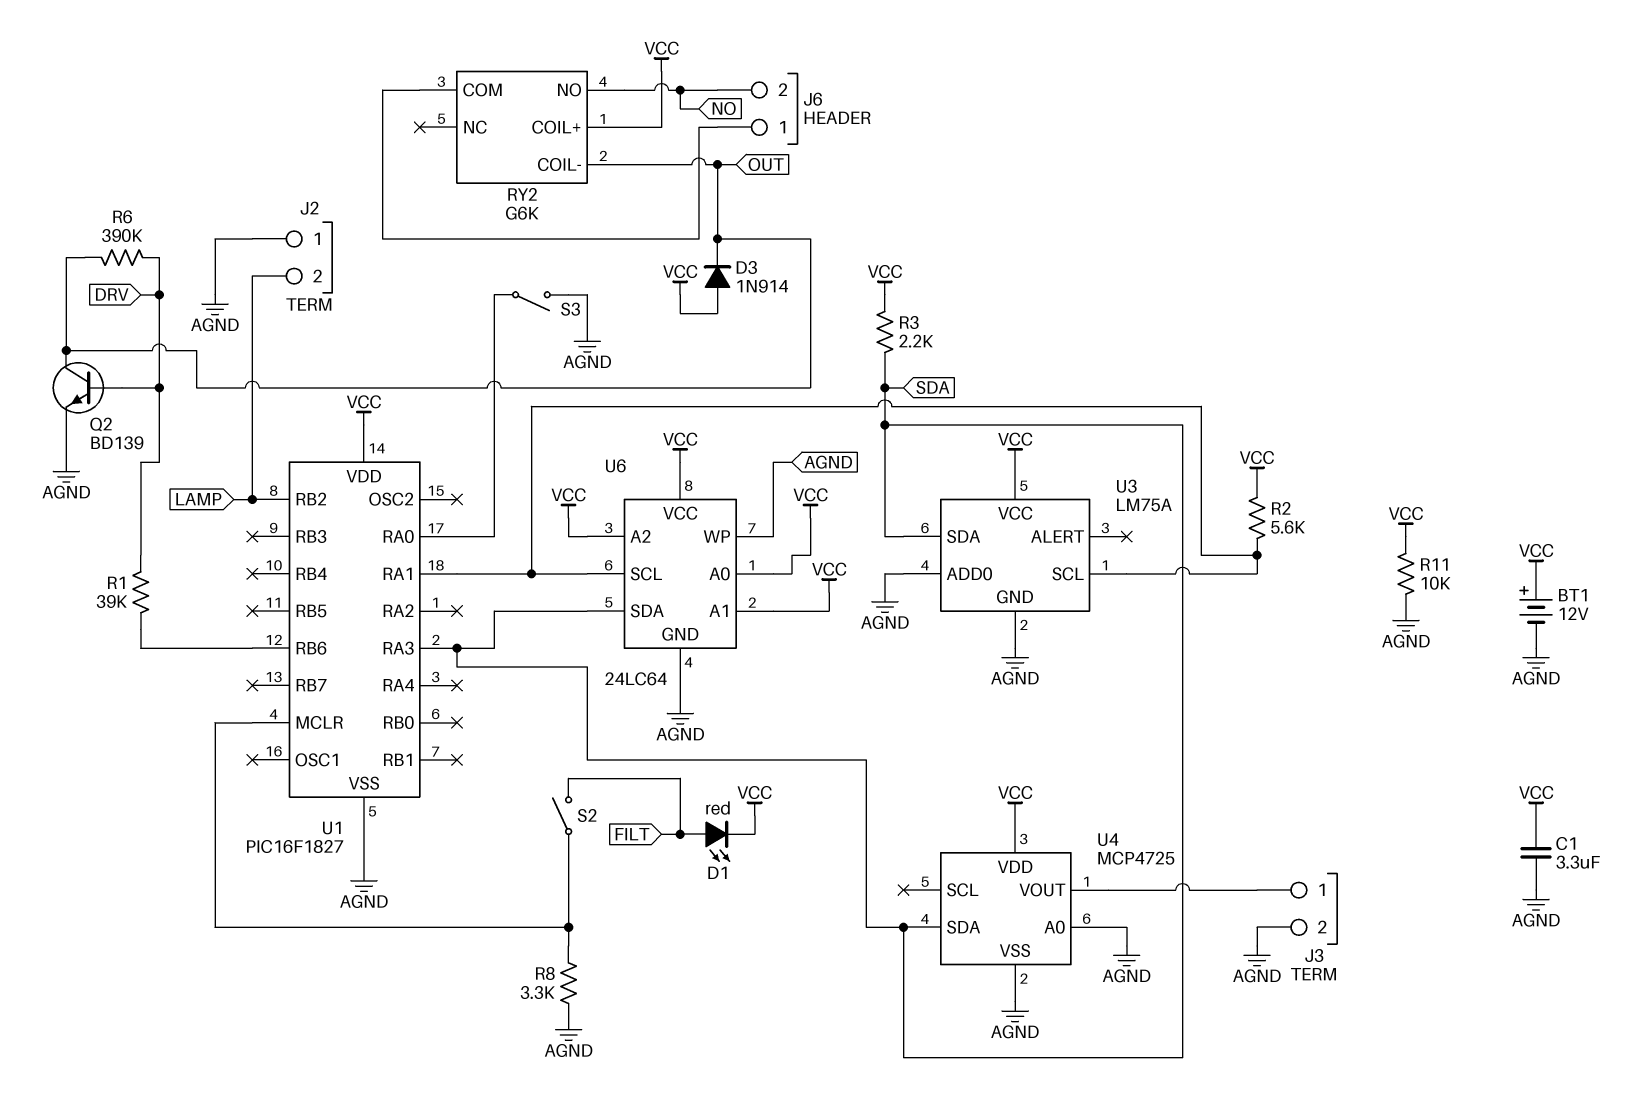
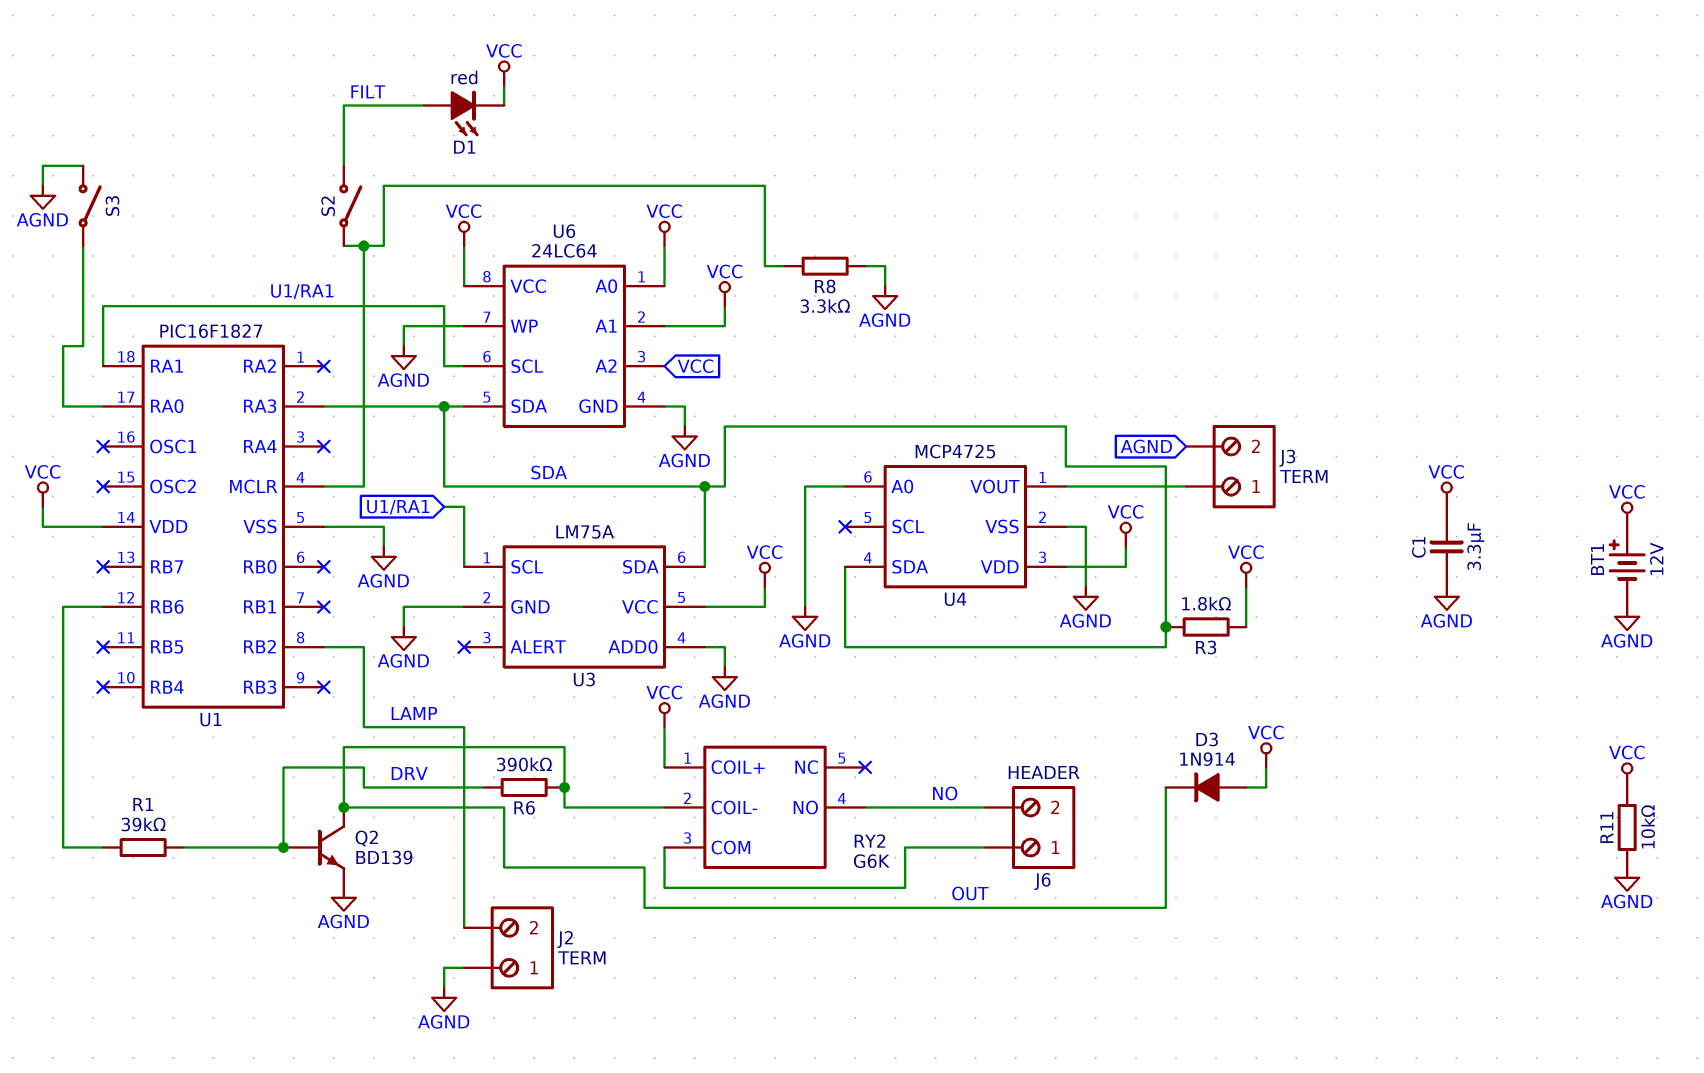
R2: 5.6k (U1/RA1, VCC) -> none
R3: 2.2k (SDA, VCC) -> 1.8k (SDA, VCC)

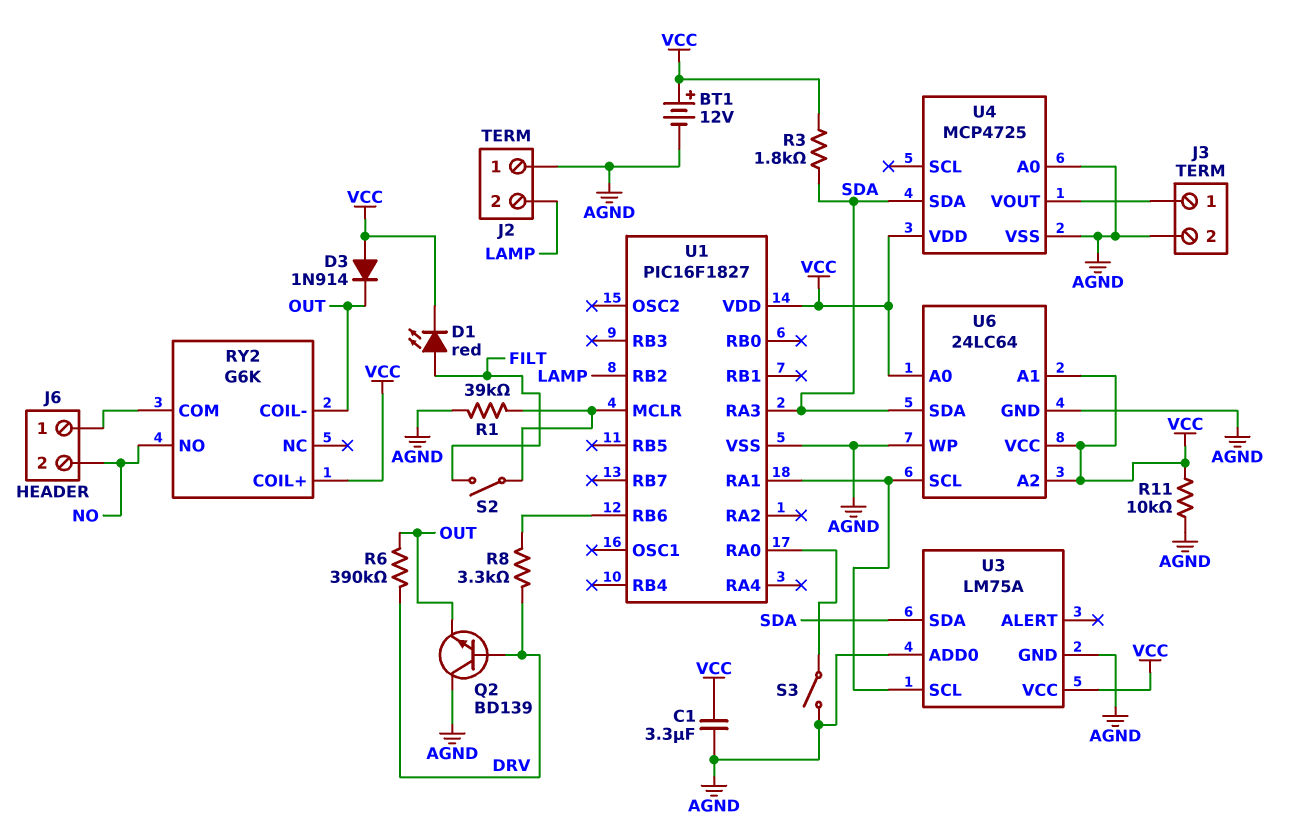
Q2: NPN BD139 (B DRV, C OUT, E AGND) -> NPN BD139 (B DRV, C AGND, E OUT)
R1: 39k (DRV, U1/RB6) -> 39k (AGND, U1/MCLR)
R8: 3.3k (AGND, U1/MCLR) -> 3.3k (DRV, U1/RB6)

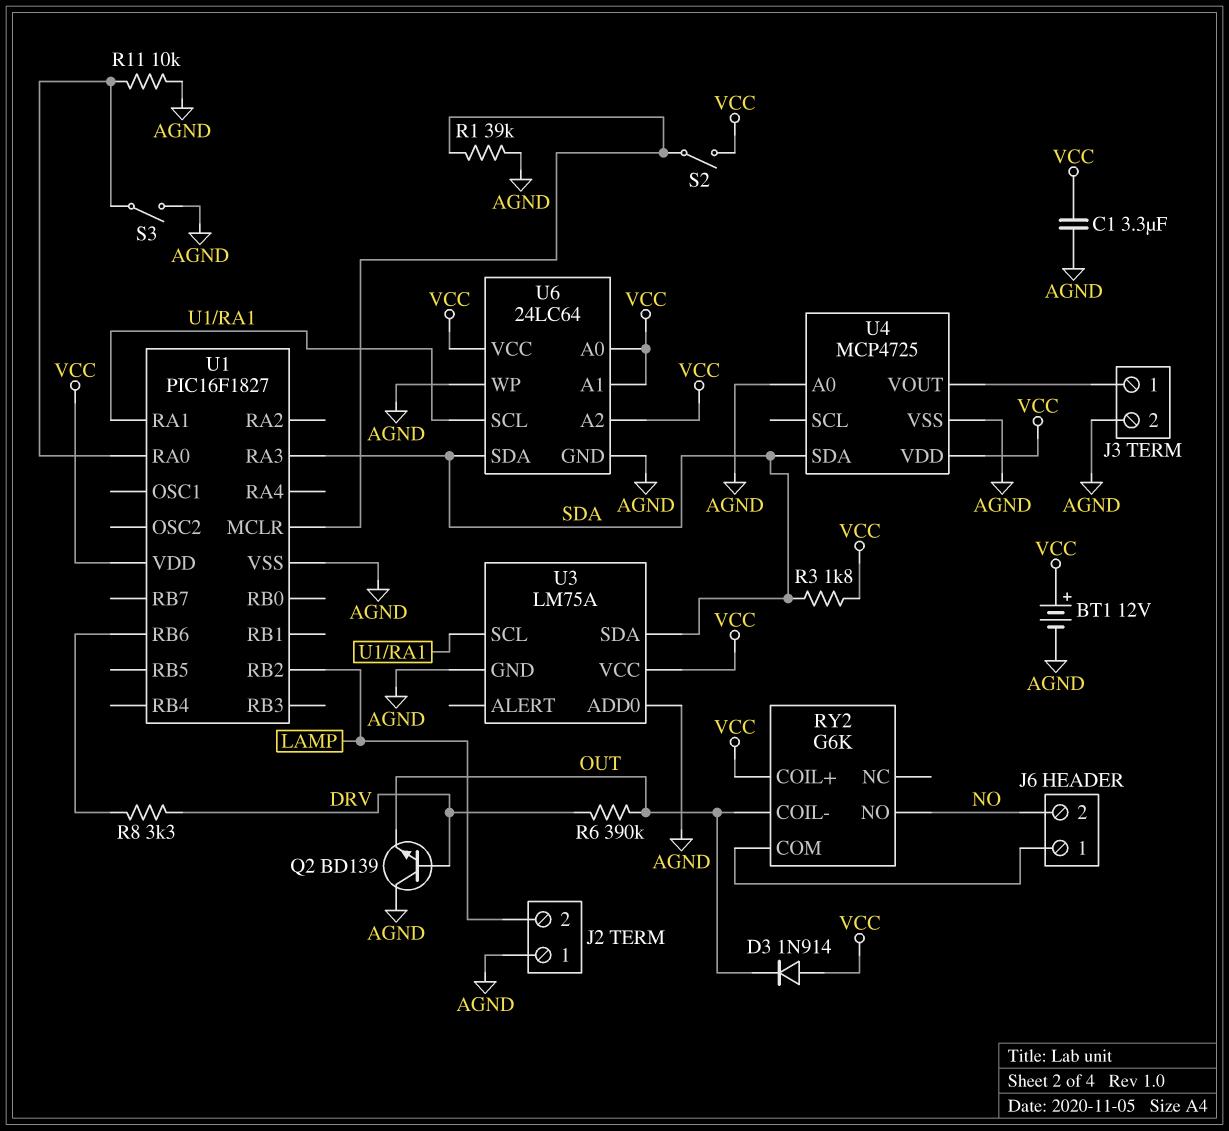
D1: LED red (A FILT, K VCC) -> none
R11: 10k (AGND, VCC) -> 10k (AGND, U1/RA0)
S2: switch (FILT, U1/MCLR) -> switch (U1/MCLR, VCC)

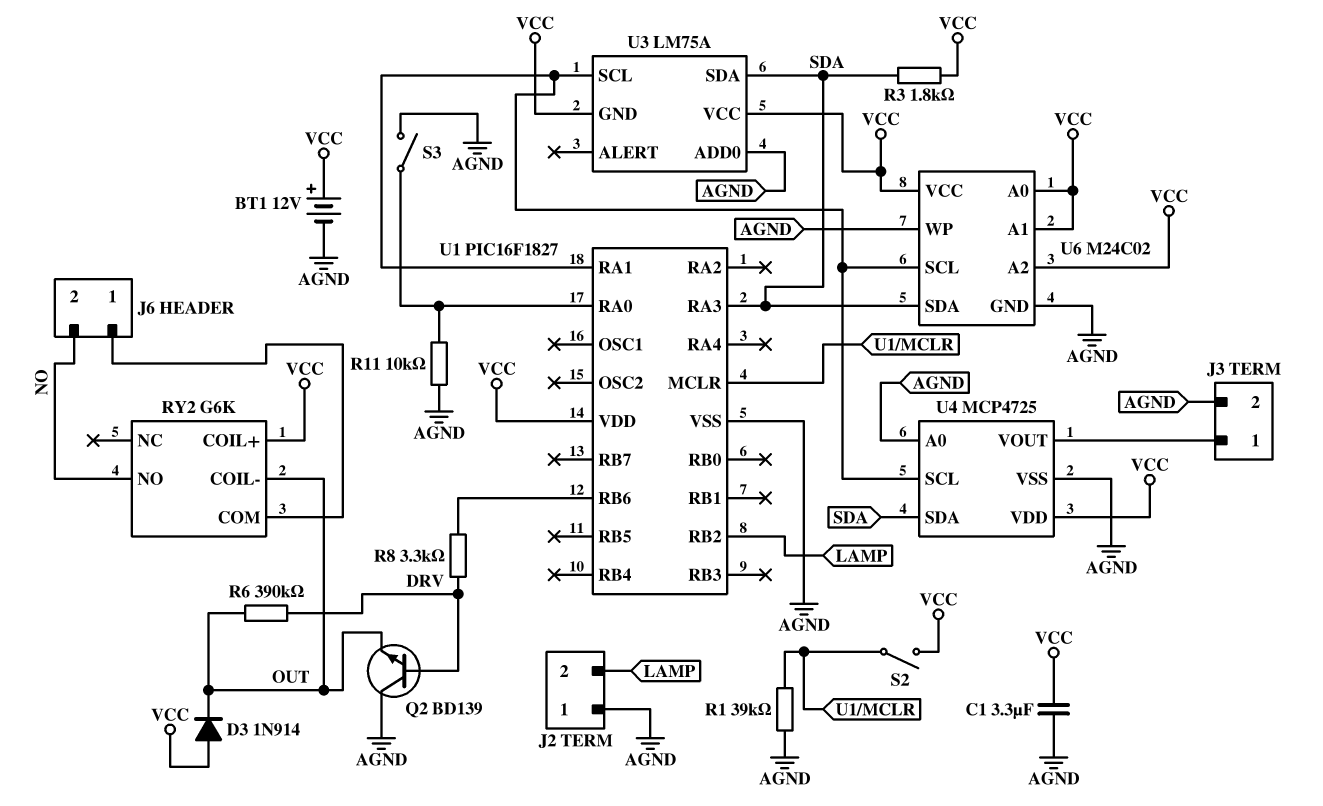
U3 pin GND: AGND -> VCC
U4 pin SCL: none -> U1/RA1
U6: 24LC64 -> M24C02

